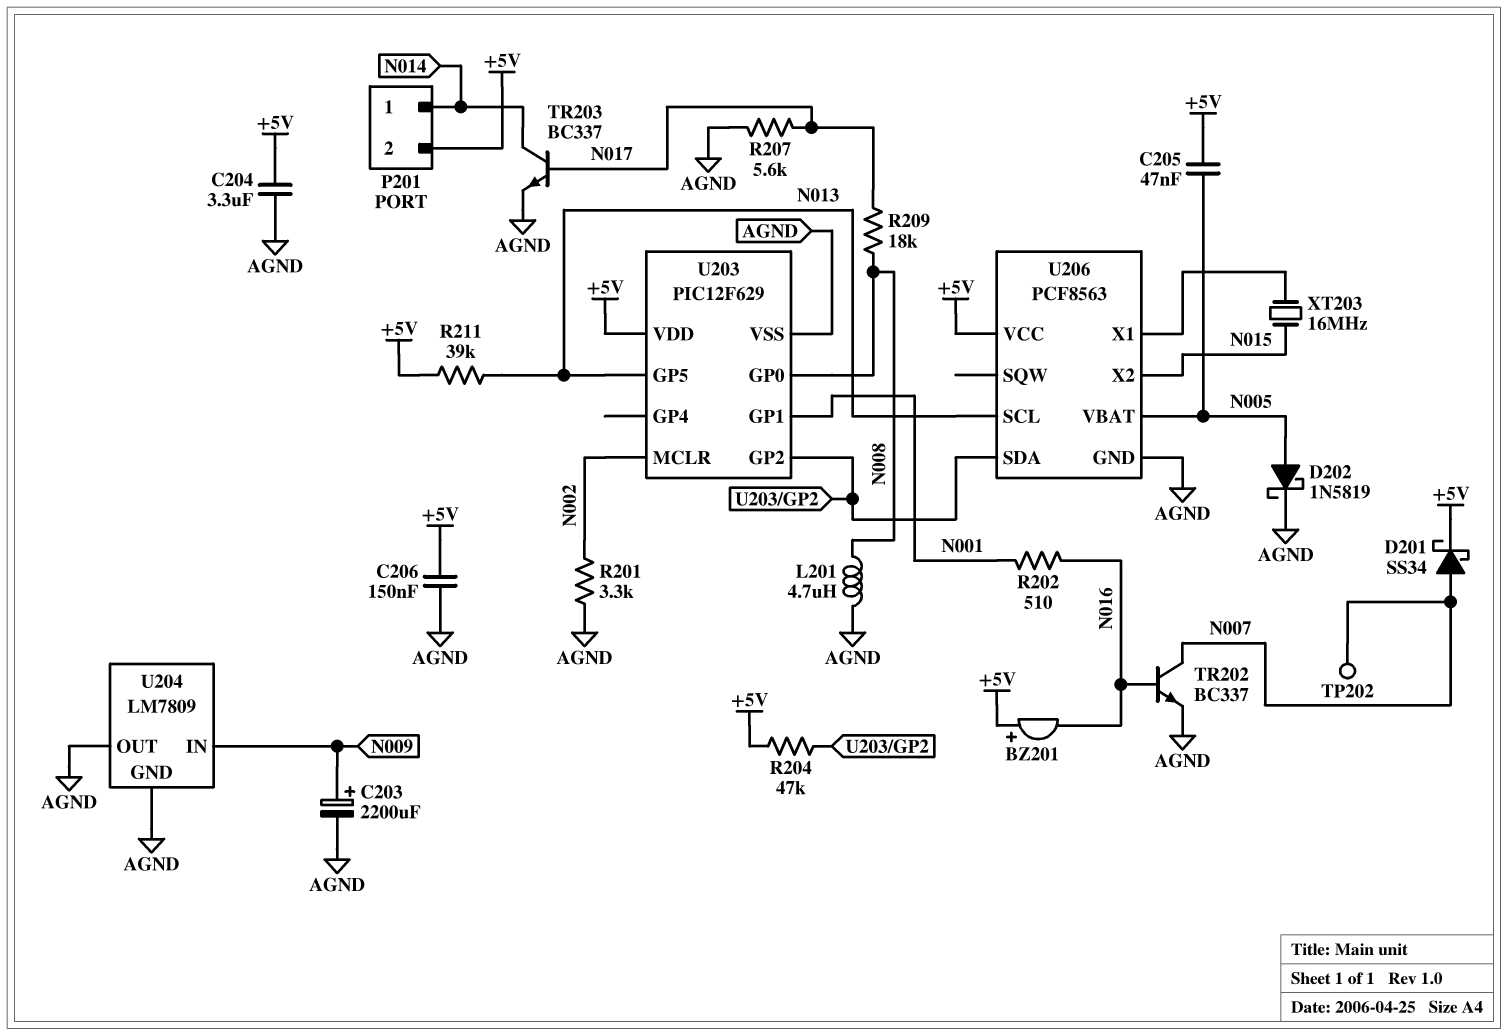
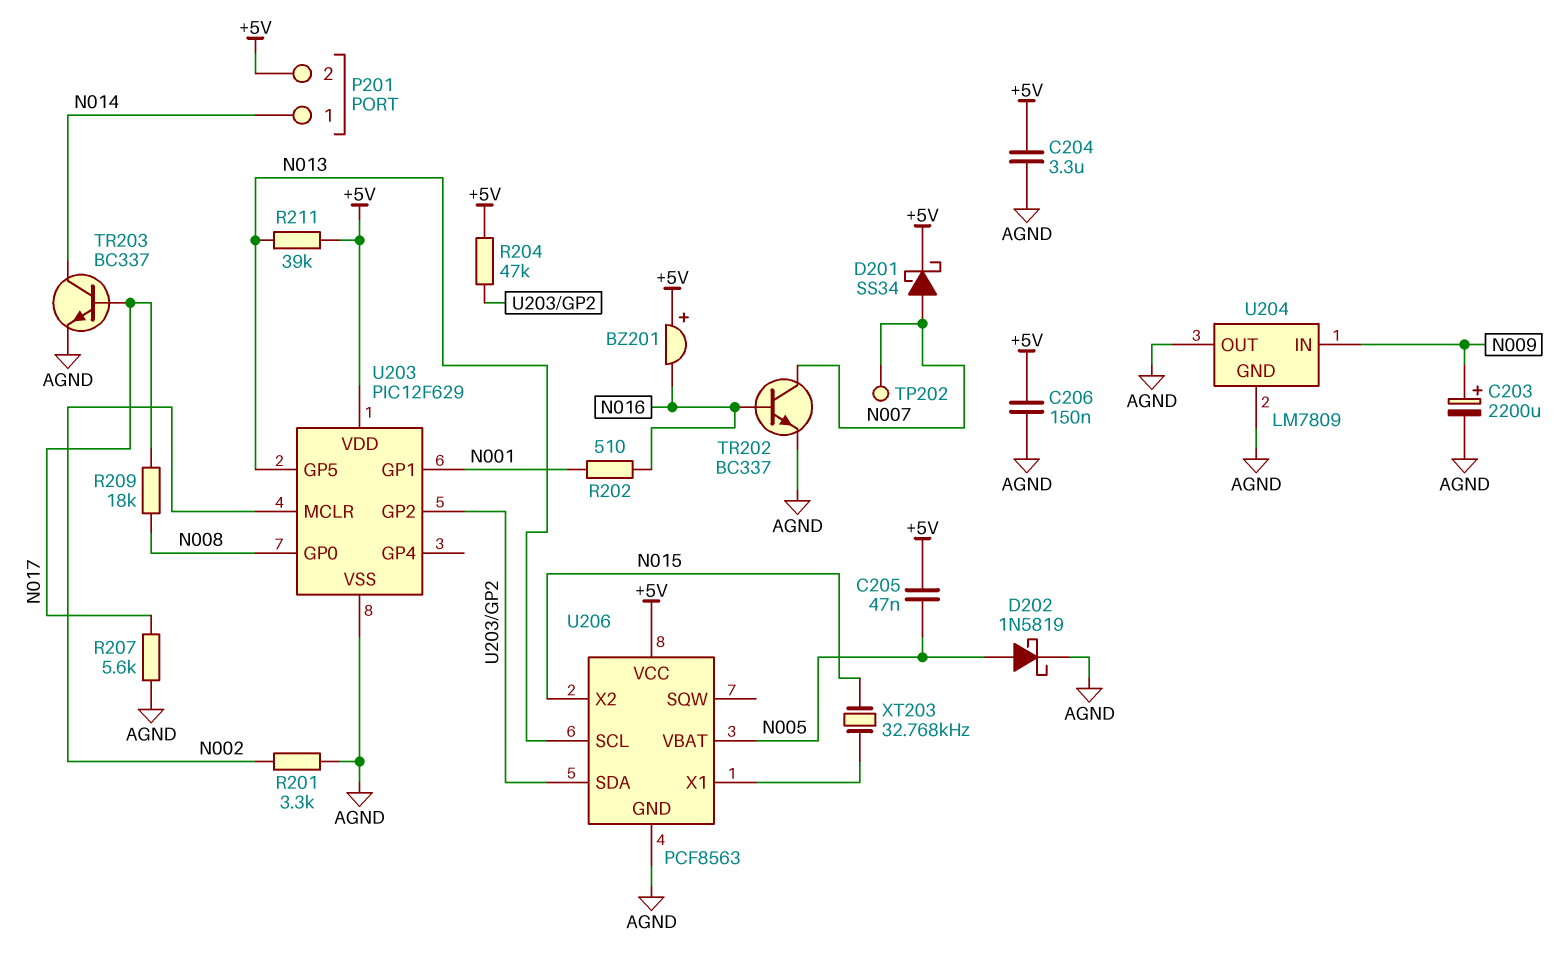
L201: 4.7uH (AGND, N008) -> none
XT203: 16MHz (N015, U206/X1) -> 32.768kHz (N015, U206/X1)

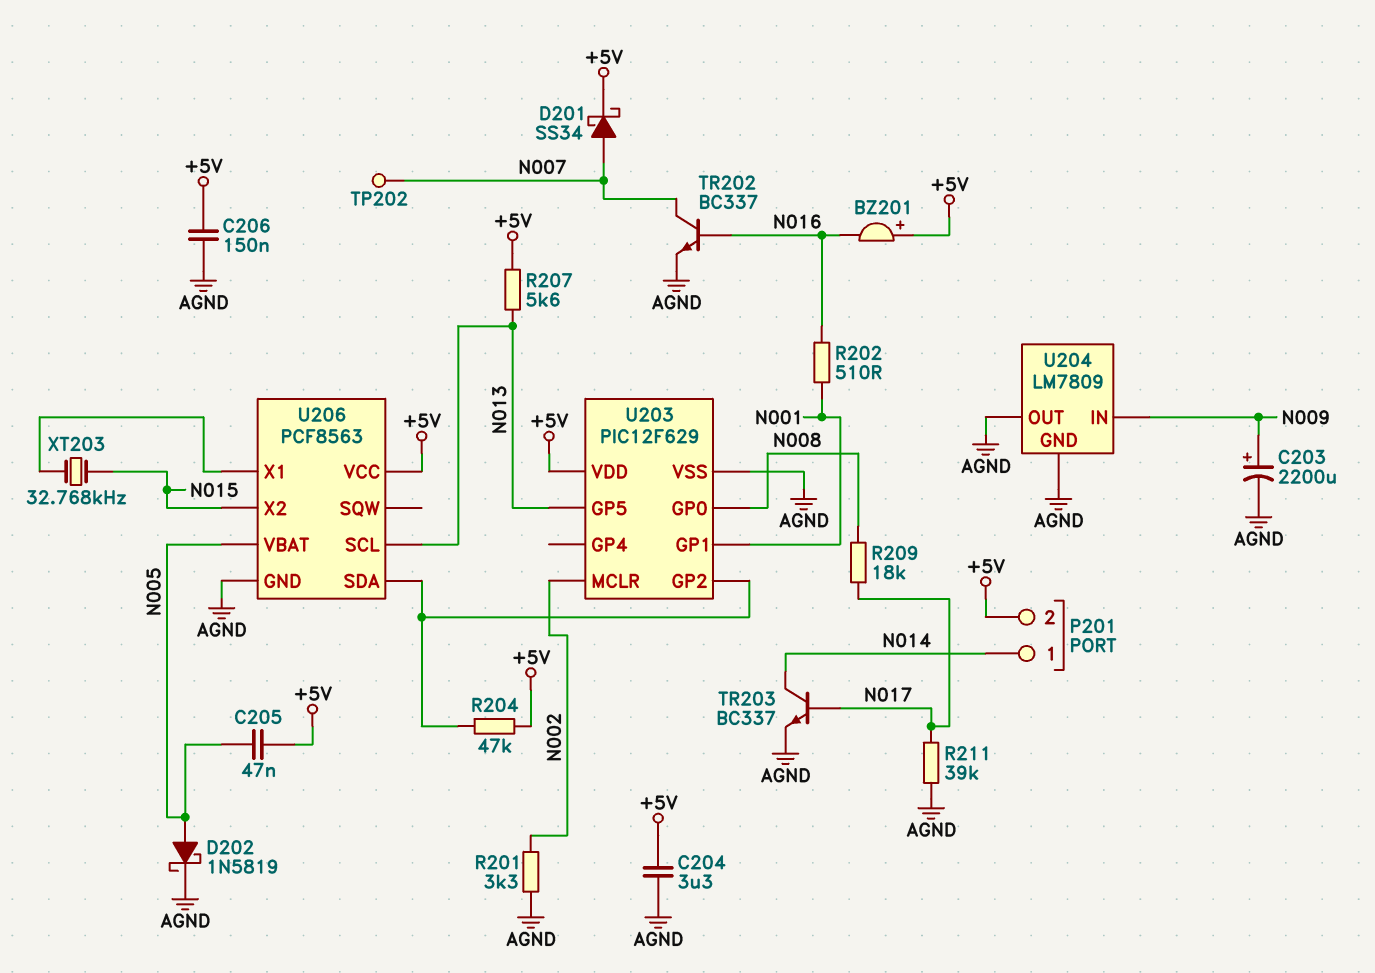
R207: 5.6k (AGND, N017) -> 5.6k (+5V, N013)
R211: 39k (+5V, N013) -> 39k (AGND, N017)

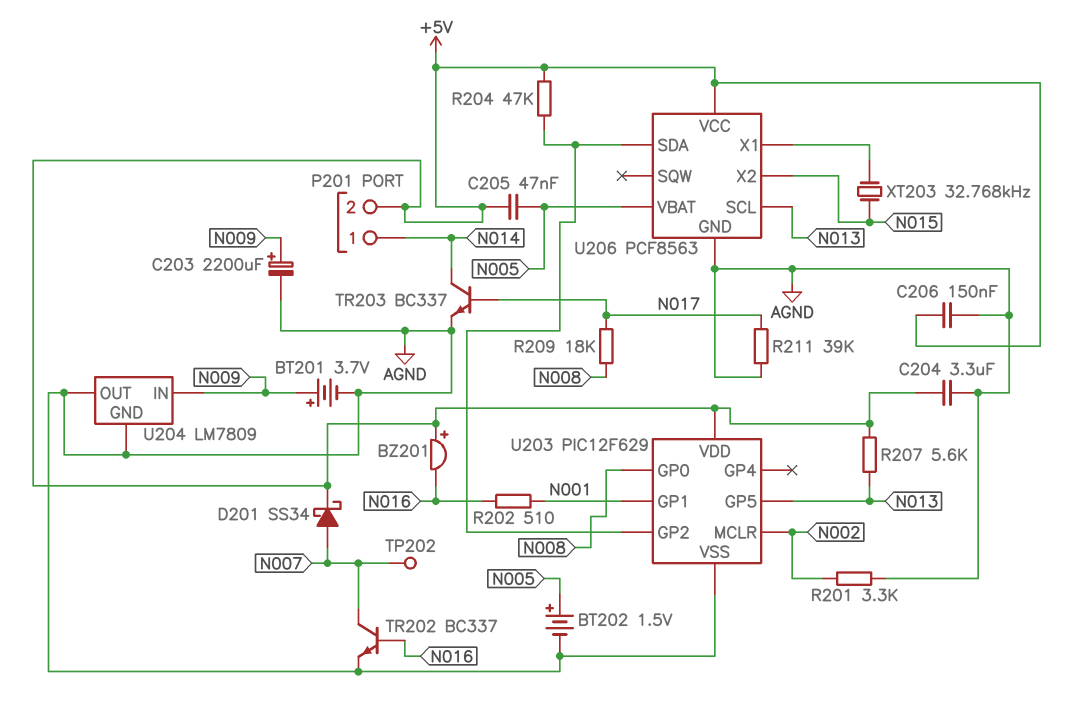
BT201: none -> 3.7V (plus N009, minus AGND)
BT202: none -> 1.5V (plus N005, minus AGND)
D202: schottky 1N5819 (A N005, K AGND) -> none

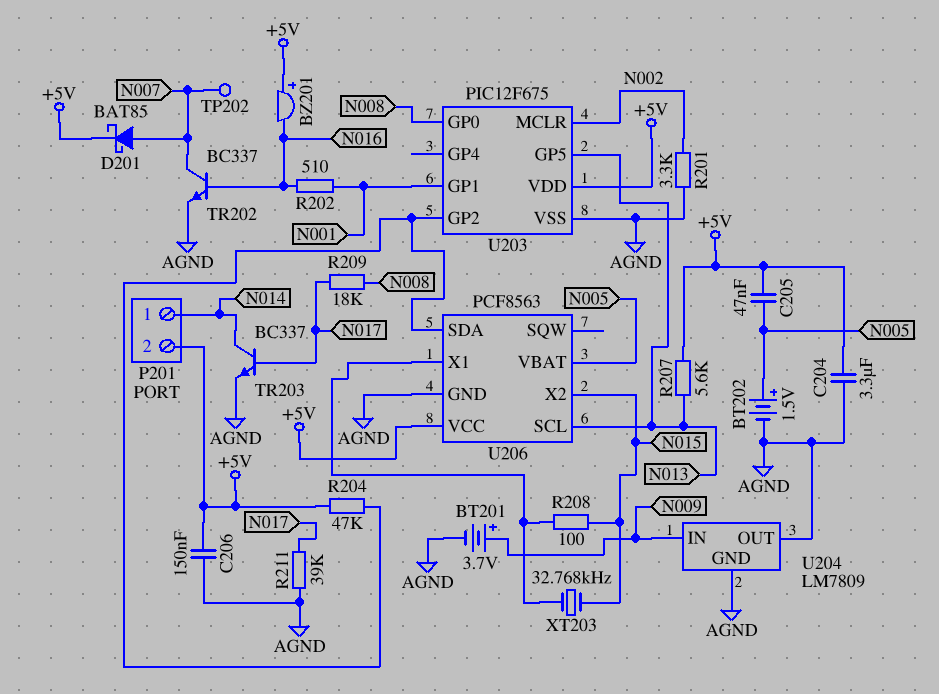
C203: 2200uF (plus N009, minus AGND) -> none
D201: schottky SS34 (A N007, K +5V) -> schottky BAT85 (A N007, K +5V)
R208: none -> 100 (N015, U206/X1)
U203: PIC12F629 -> PIC12F675

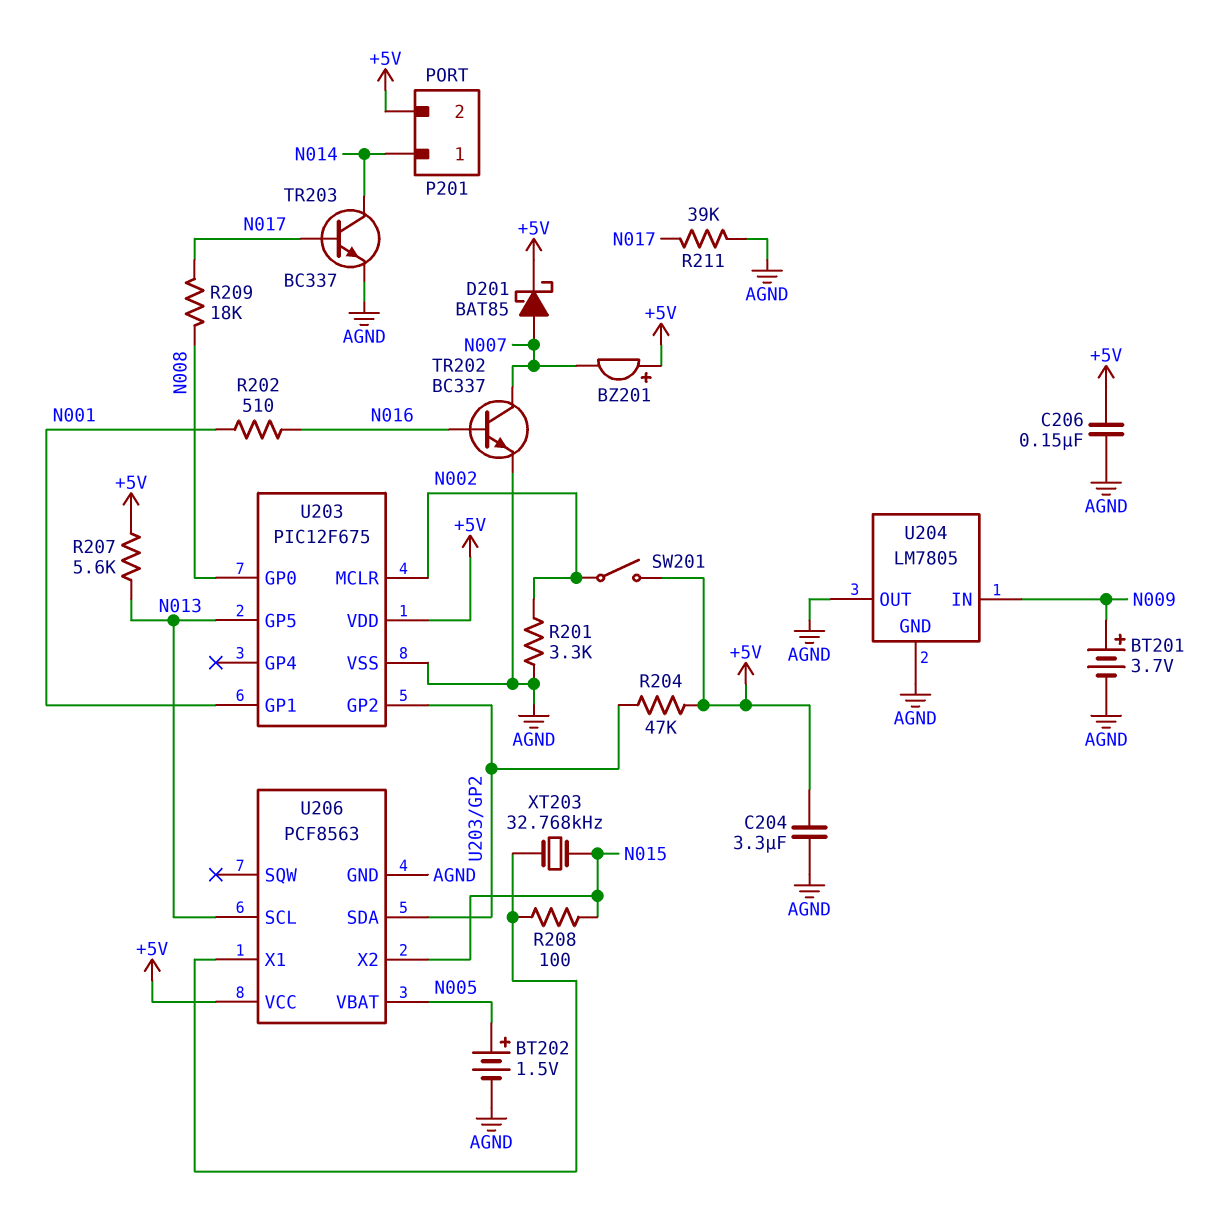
BZ201: buzzer (plus +5V, minus N016) -> buzzer (plus +5V, minus N007)
C205: 47nF (+5V, N005) -> none
SW201: none -> switch (+5V, N002)
TP202: test point (N007) -> none
U204: LM7809 -> LM7805

